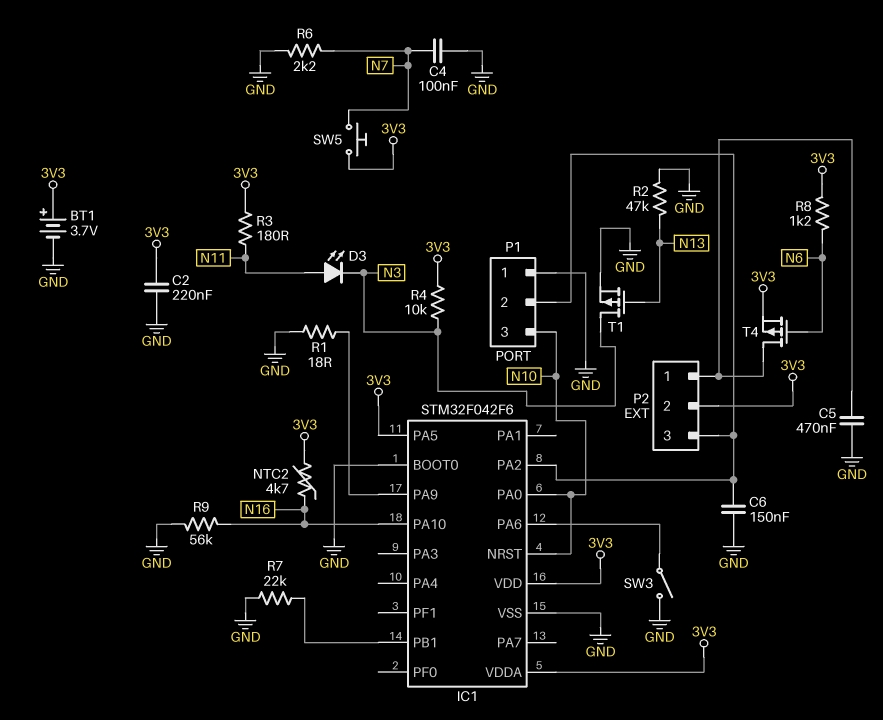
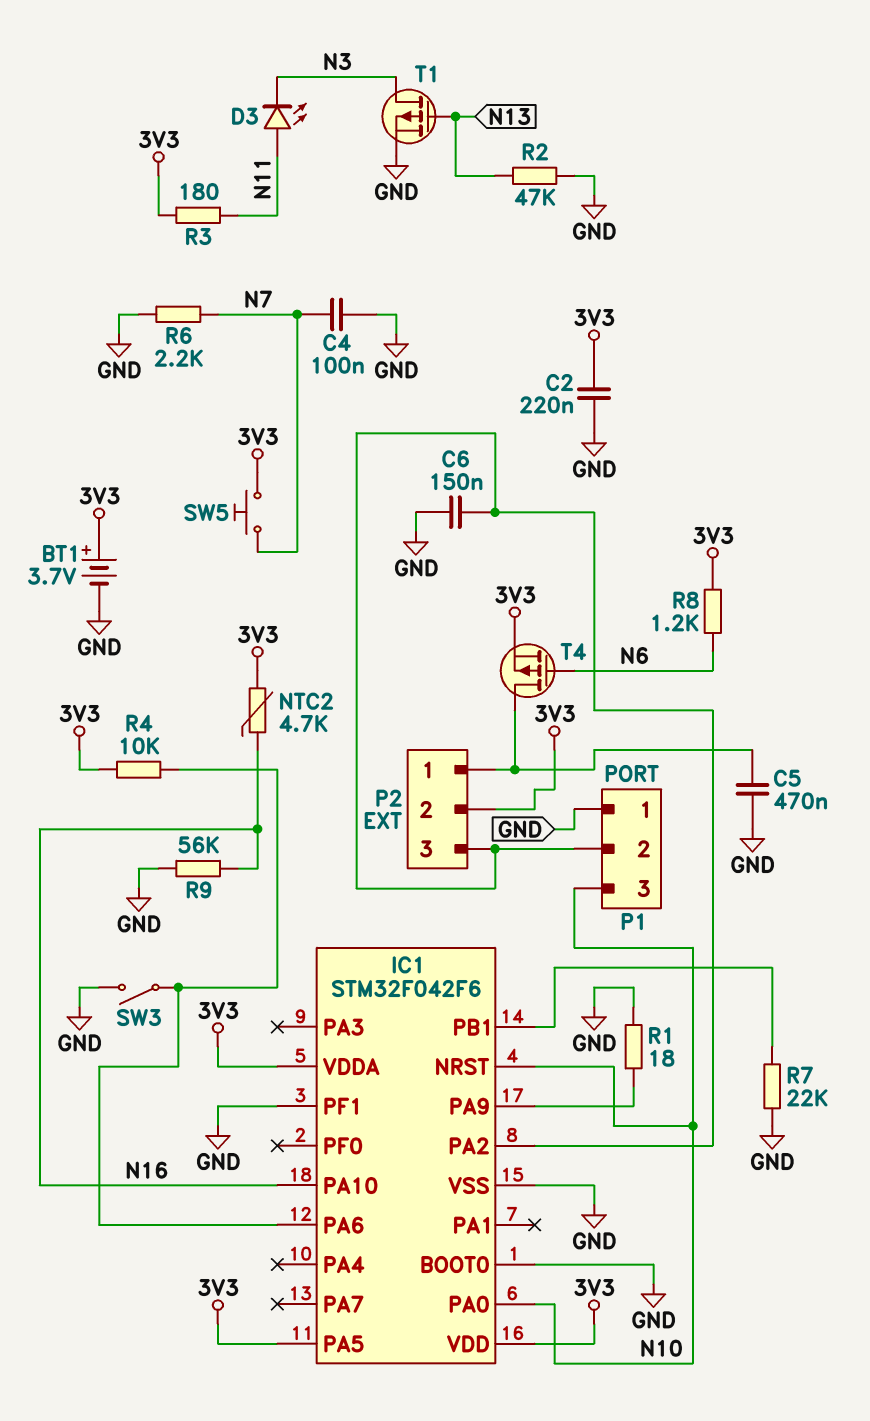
IC1 pin PF1: none -> GND
R4: 10k (3V3, N3) -> 10k (3V3, IC1/PA6)

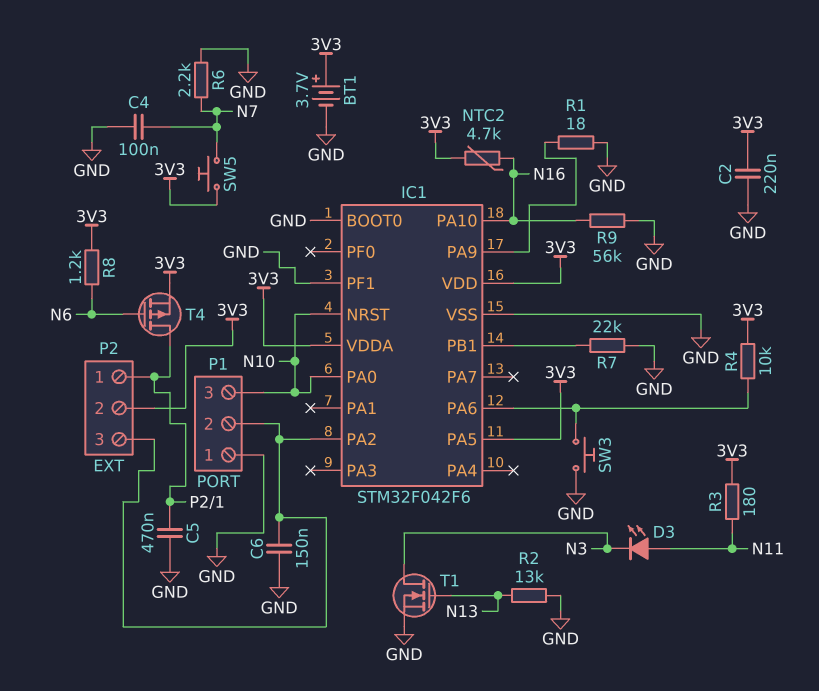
R2: 47k (GND, N13) -> 13k (GND, N13)
SW3: switch (GND, IC1/PA6) -> button (GND, IC1/PA6)
T1: PMOS (G N13, D N3, S GND) -> NMOS (G N13, D N3, S GND)

